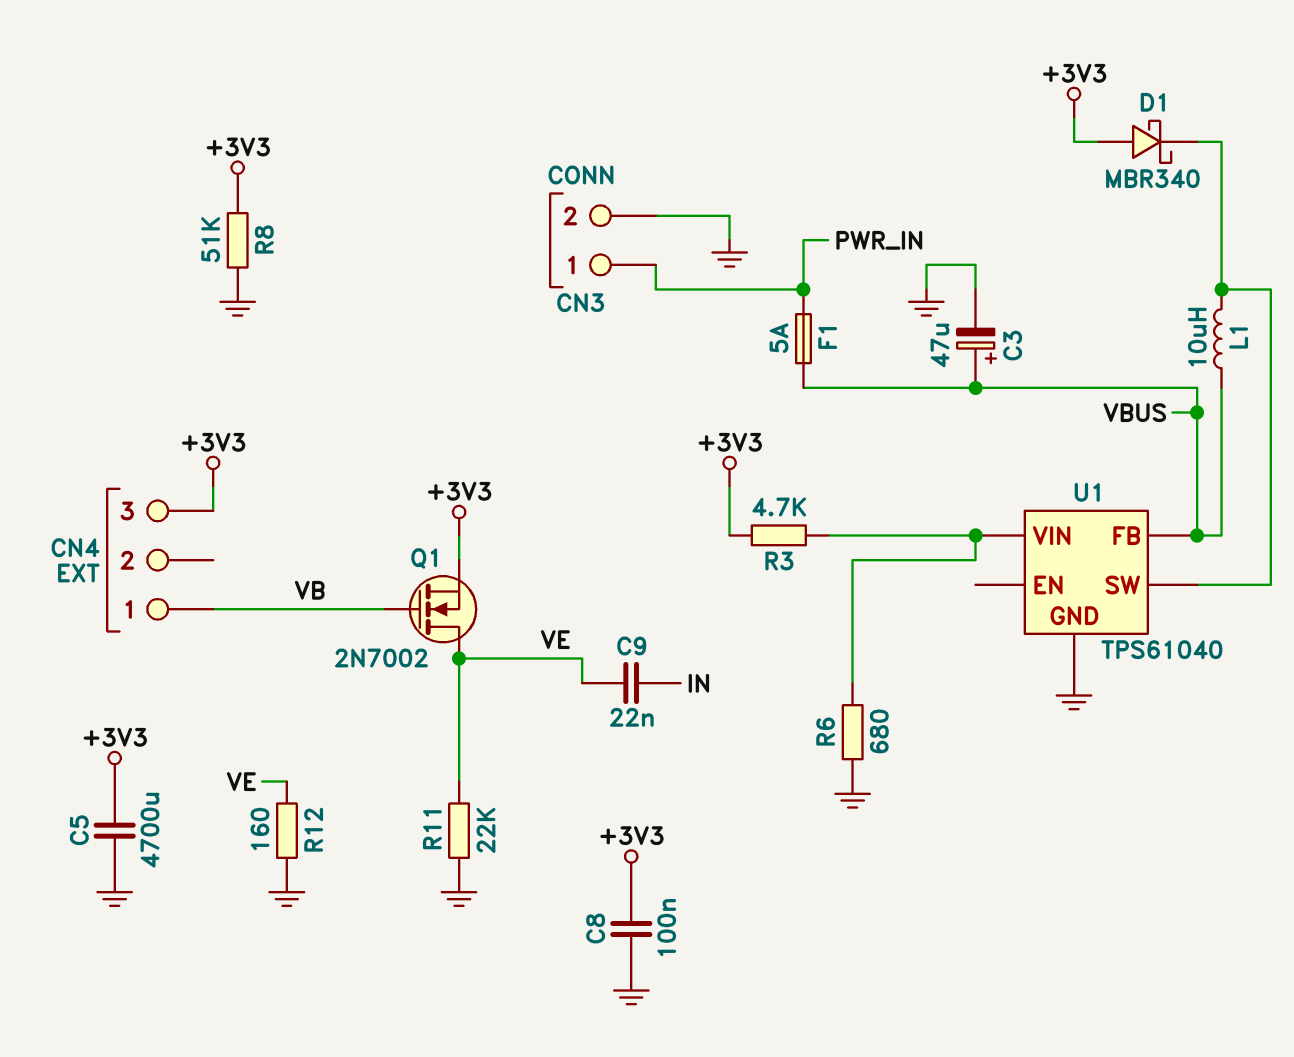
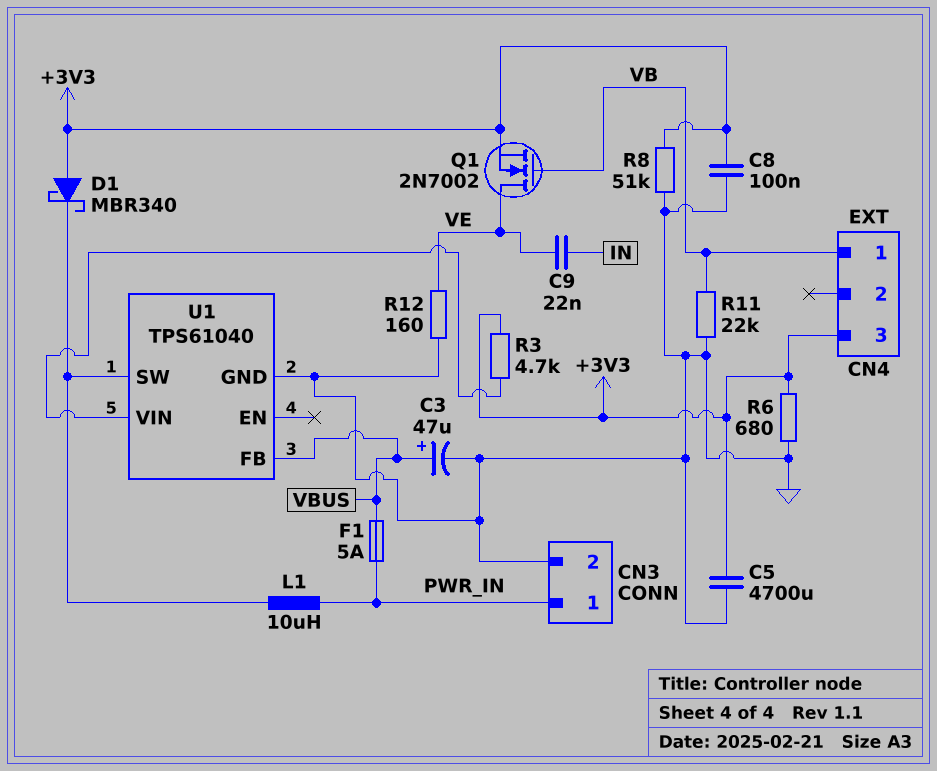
L1: 10uH (U1/SW, VBUS) -> 10uH (PWR_IN, U1/SW)
R6: 680 (GND, U1/VIN) -> 680 (+3V3, GND)
R11: 22k (GND, VE) -> 22k (GND, VB)

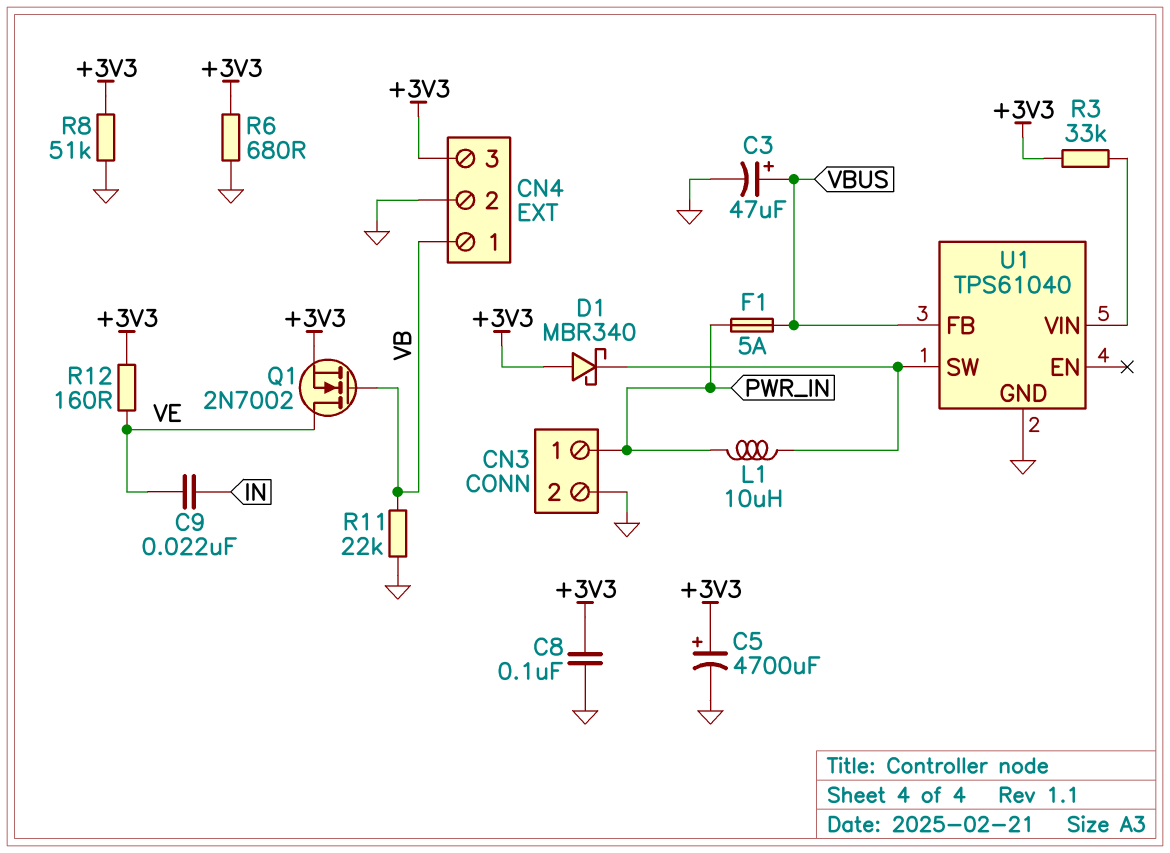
C5: 4700uF (+3V3, GND) -> 4700uF (plus +3V3, minus GND)
CN4 pin 2: none -> GND
R3: 4.7k (+3V3, U1/VIN) -> 33k (+3V3, U1/VIN)
R12: 160 (GND, VE) -> 160 (+3V3, VE)

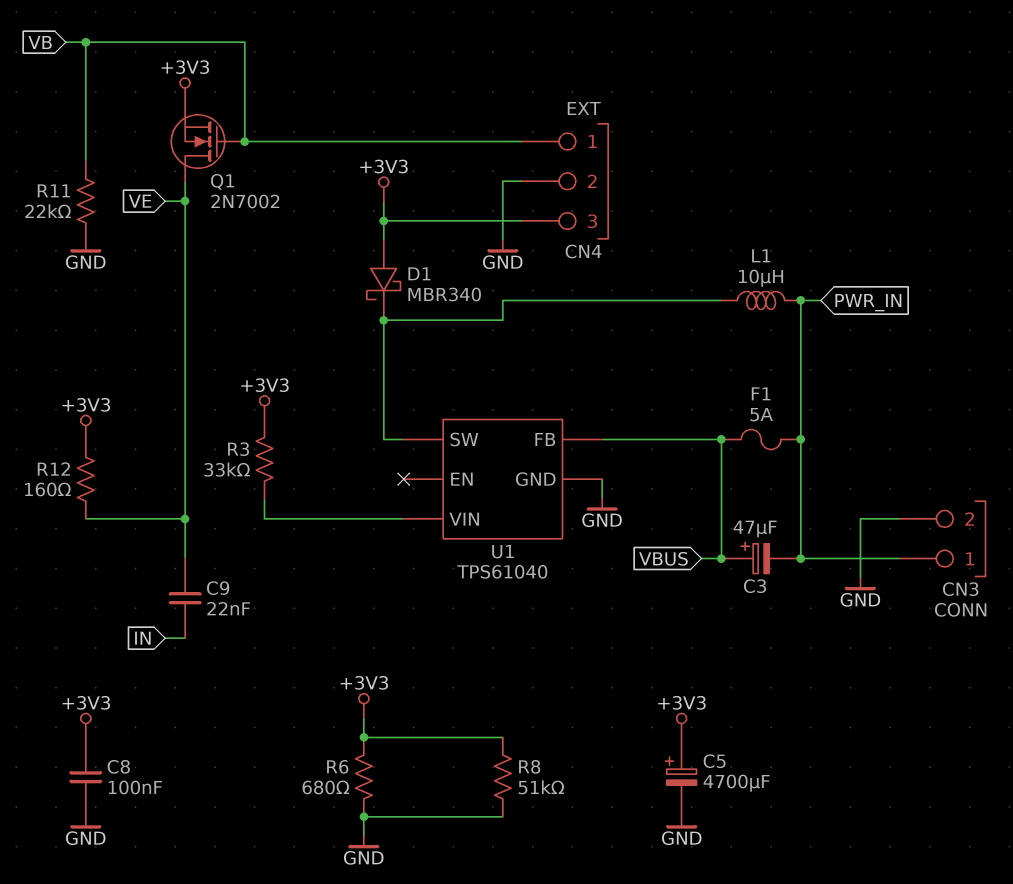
C3: 47uF (plus VBUS, minus GND) -> 47uF (plus VBUS, minus PWR_IN)

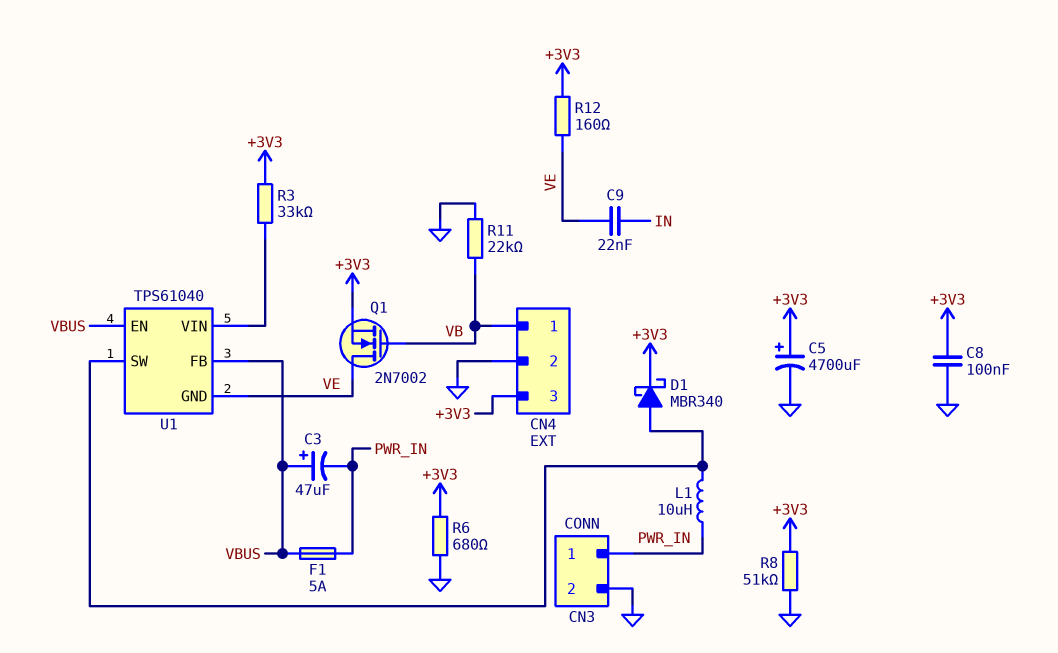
D1: schottky MBR340 (A +3V3, K U1/SW) -> schottky MBR340 (A U1/SW, K +3V3)
U1 pin EN: none -> VBUS
U1 pin GND: GND -> VE

